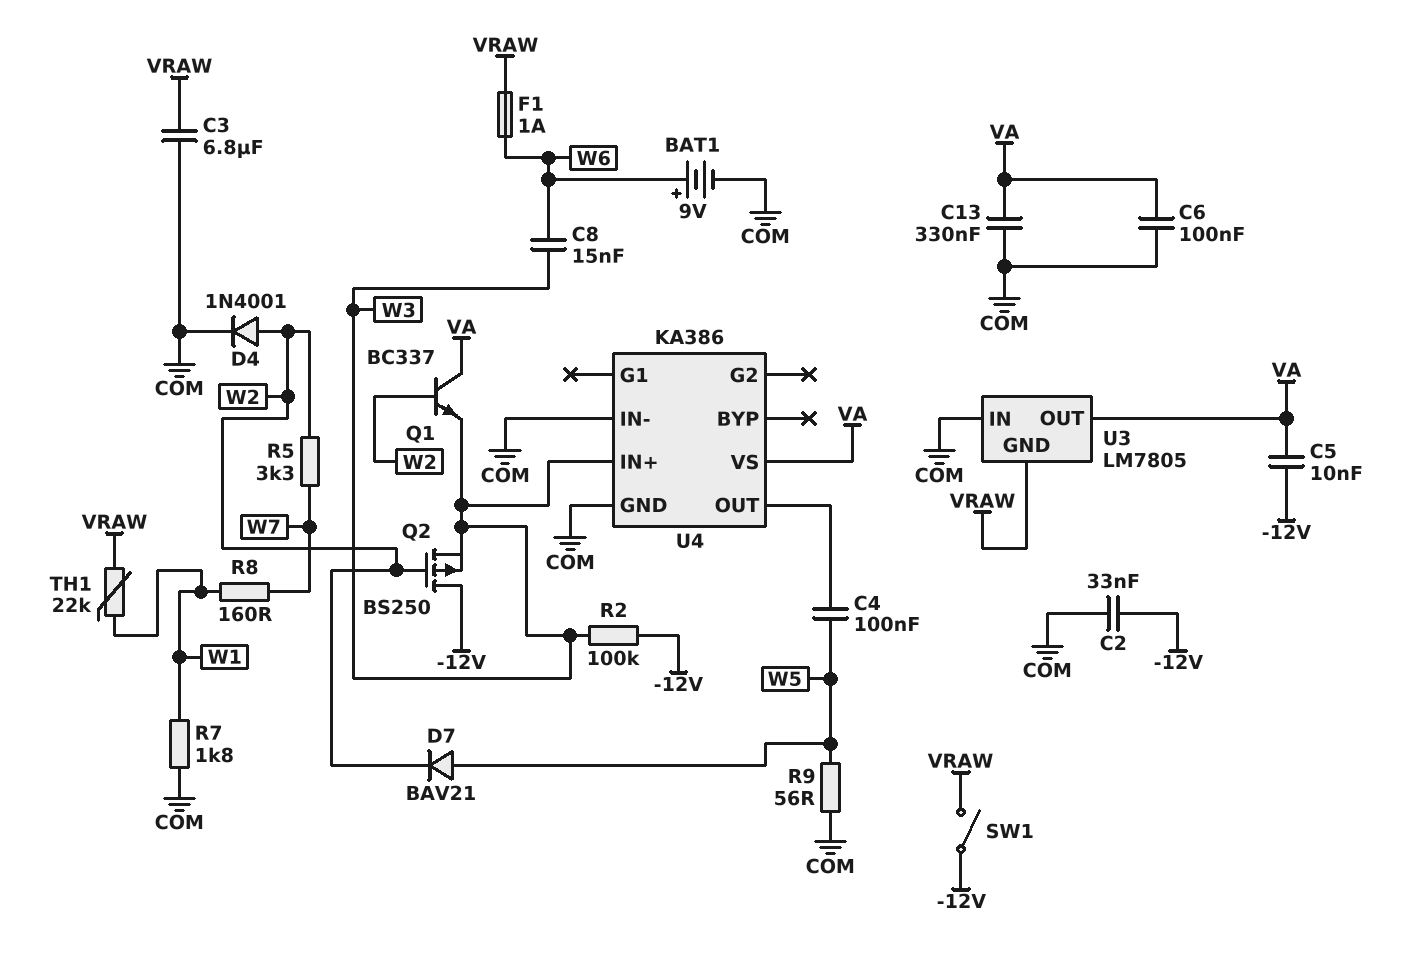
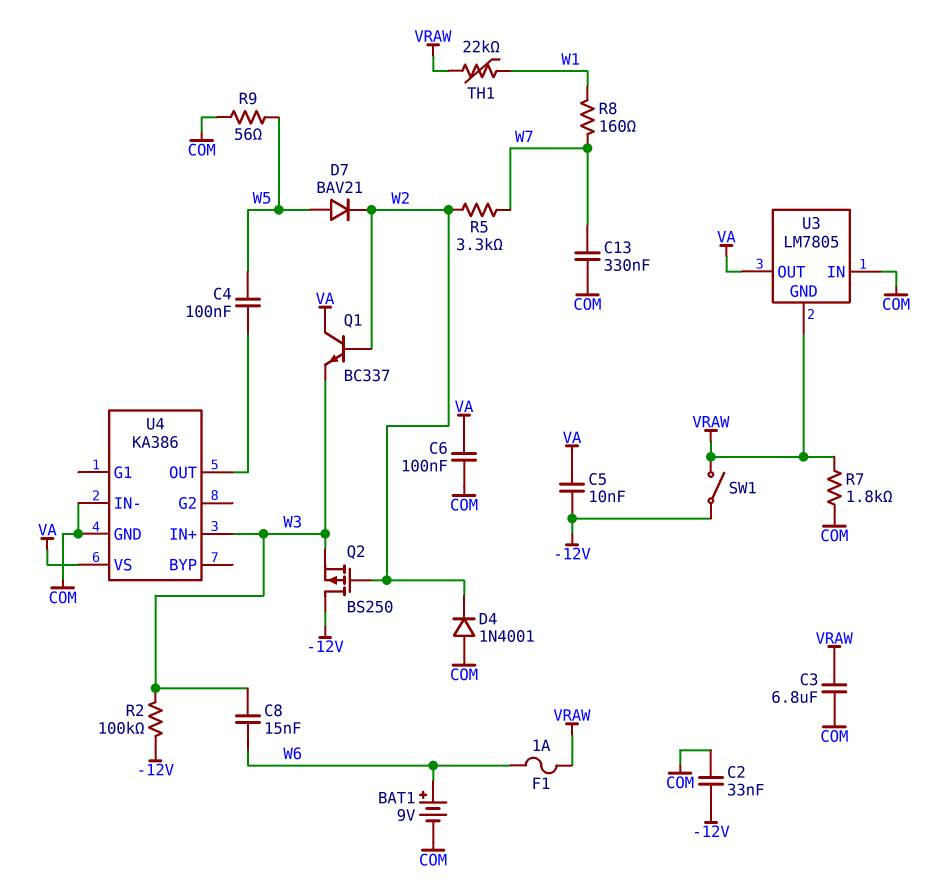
C13: 330nF (COM, VA) -> 330nF (COM, W7)
D4: diode 1N4001 (A W2, K COM) -> diode 1N4001 (A COM, K W2)
R7: 1.8k (COM, W1) -> 1.8k (COM, VRAW)

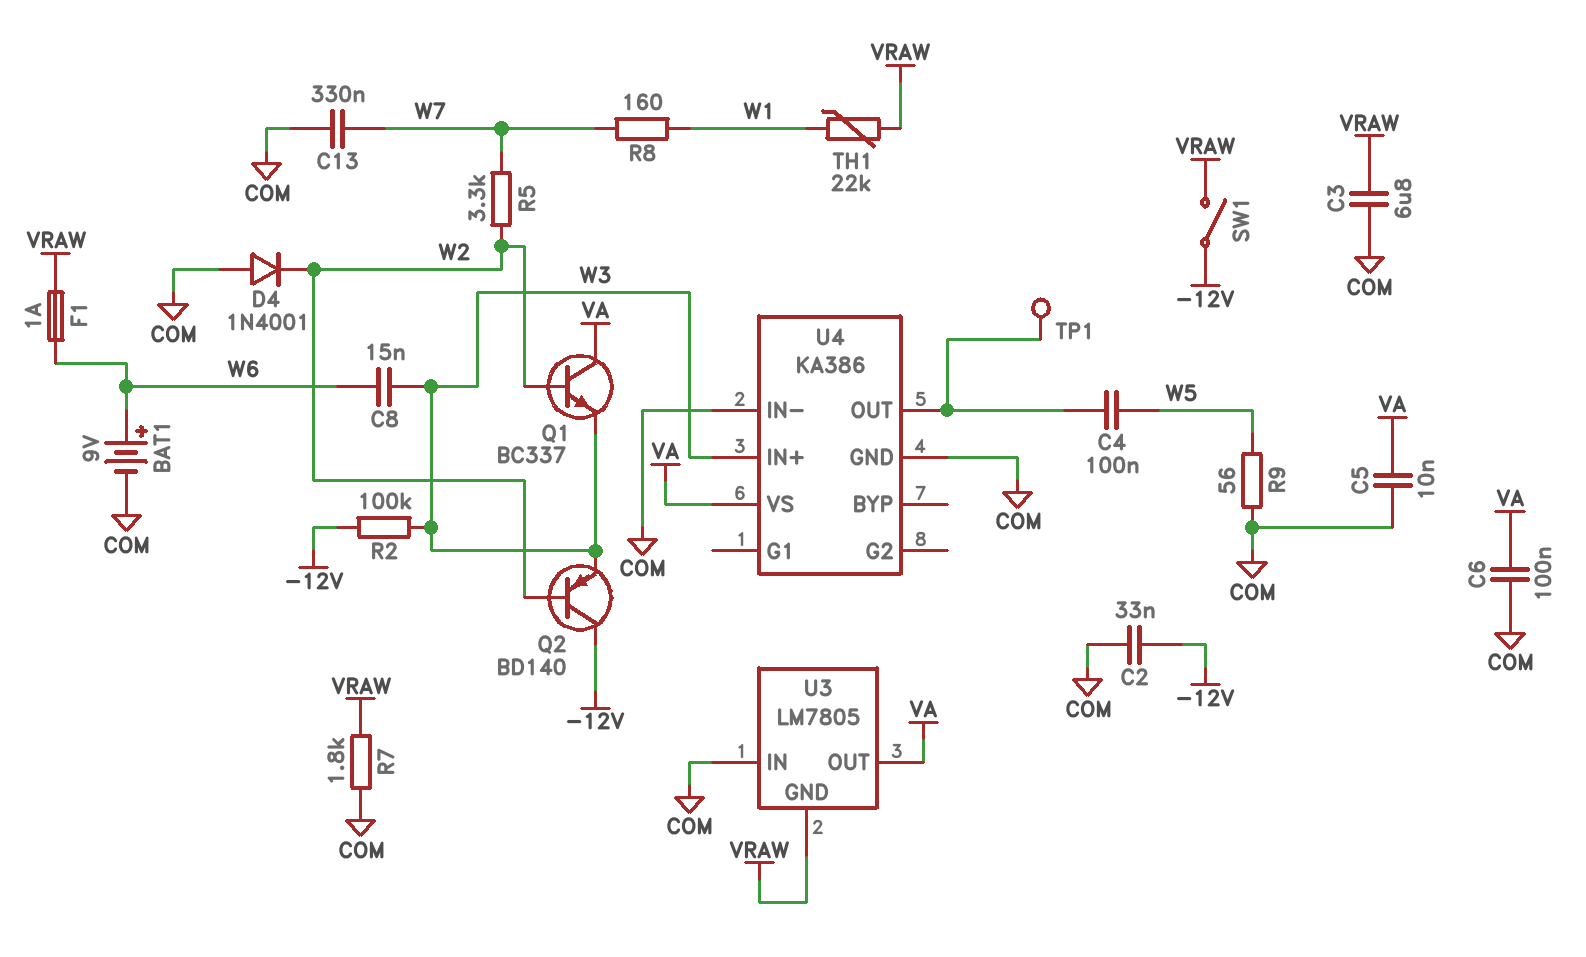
C5: 10nF (-12V, VA) -> 10nF (COM, VA)
D7: diode BAV21 (A W5, K W2) -> none
Q2: PMOS BS250 (G W2, D -12V, S W3) -> PNP BD140 (B W2, C -12V, E W3)
TP1: none -> test point (U4/OUT)

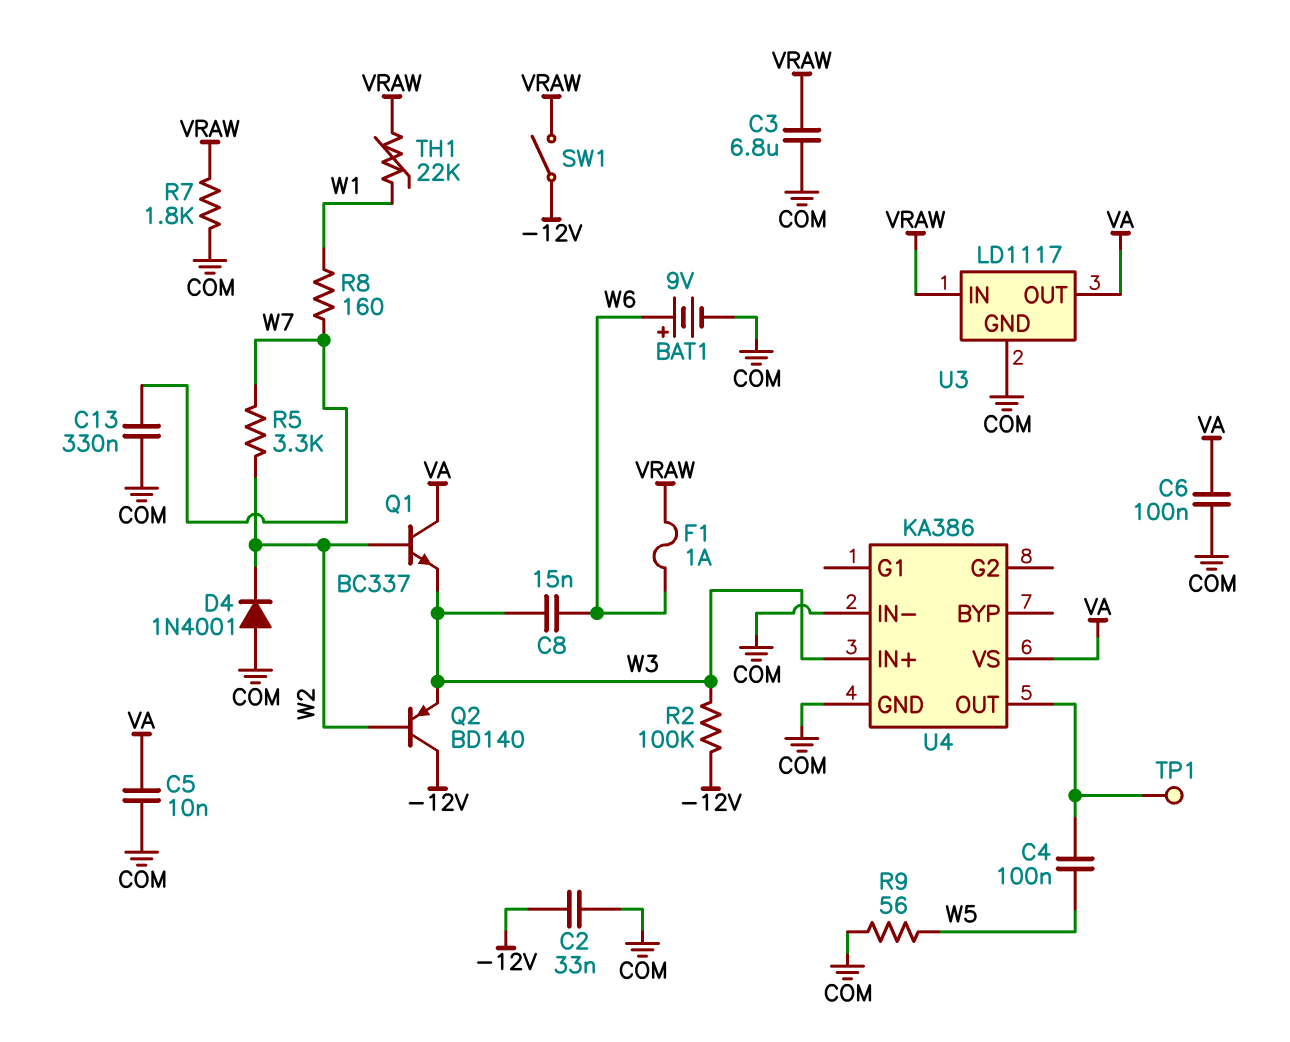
U3: LM7805 -> LD1117
U3 pin GND: VRAW -> COM
U3 pin IN: COM -> VRAW

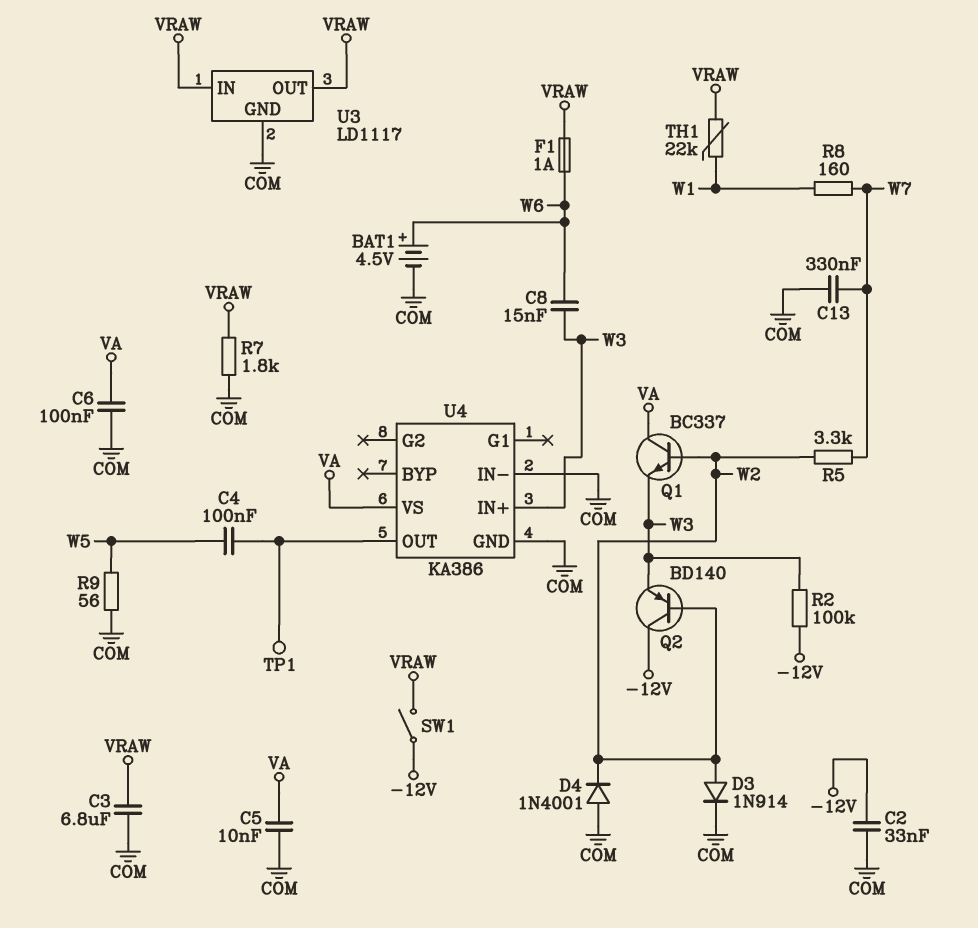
BAT1: 9V (plus W6, minus COM) -> 4.5V (plus W6, minus COM)
D3: none -> diode 1N914 (A W2, K COM)
U3 pin OUT: VA -> VRAW

